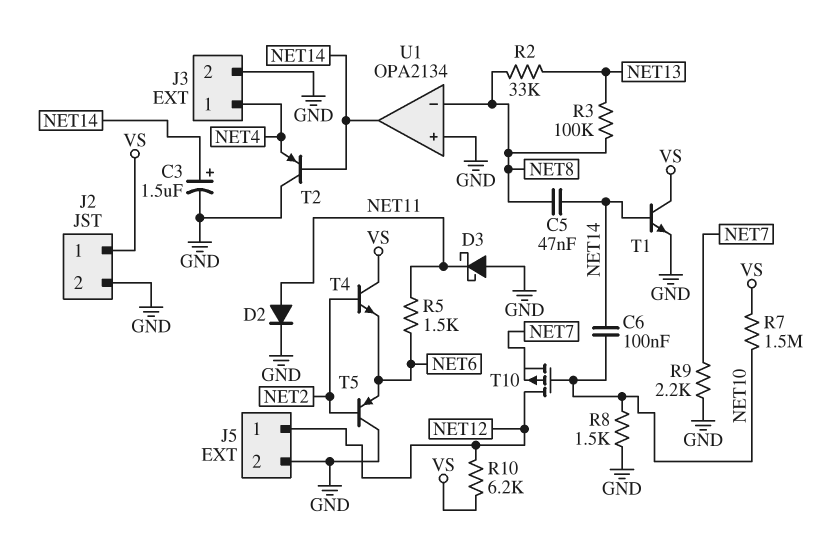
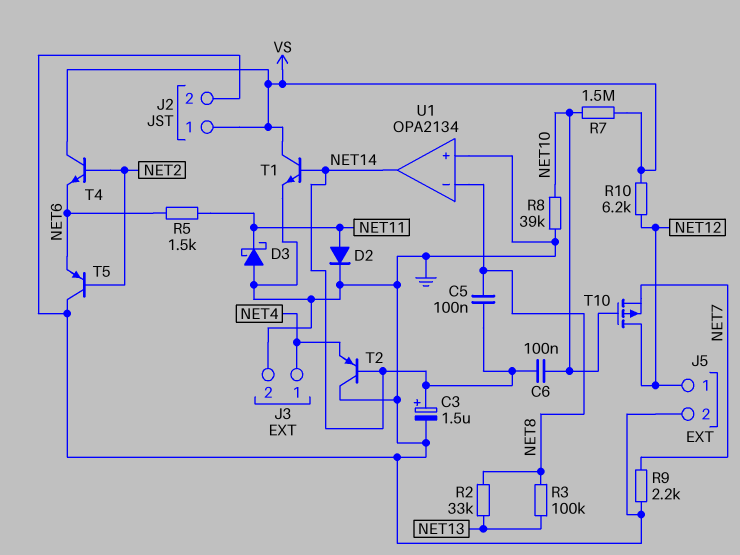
C5: 47nF (NET8, NET14) -> 100nF (NET8, NET14)
R8: 1.5k (GND, NET10) -> 39k (GND, NET10)

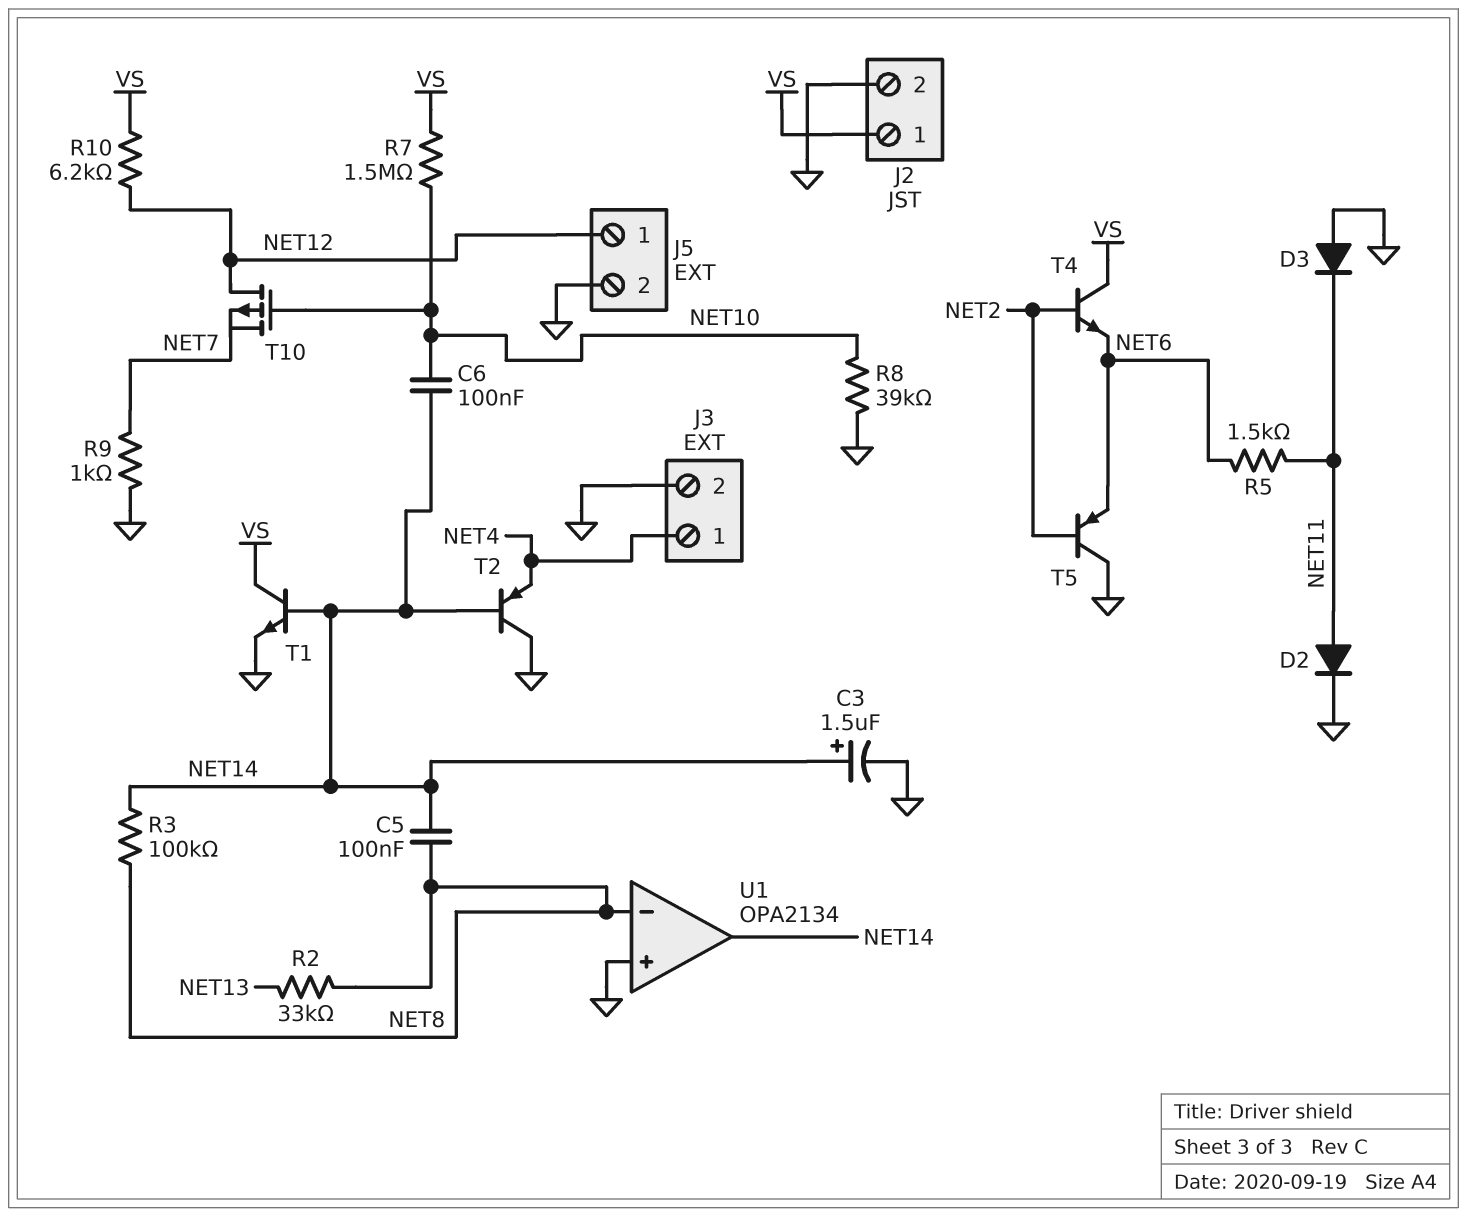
D3: schottky (A GND, K NET11) -> diode (A GND, K NET11)
R3: 100k (NET8, NET13) -> 100k (NET8, NET14)
R9: 2.2k (GND, NET7) -> 1k (GND, NET7)

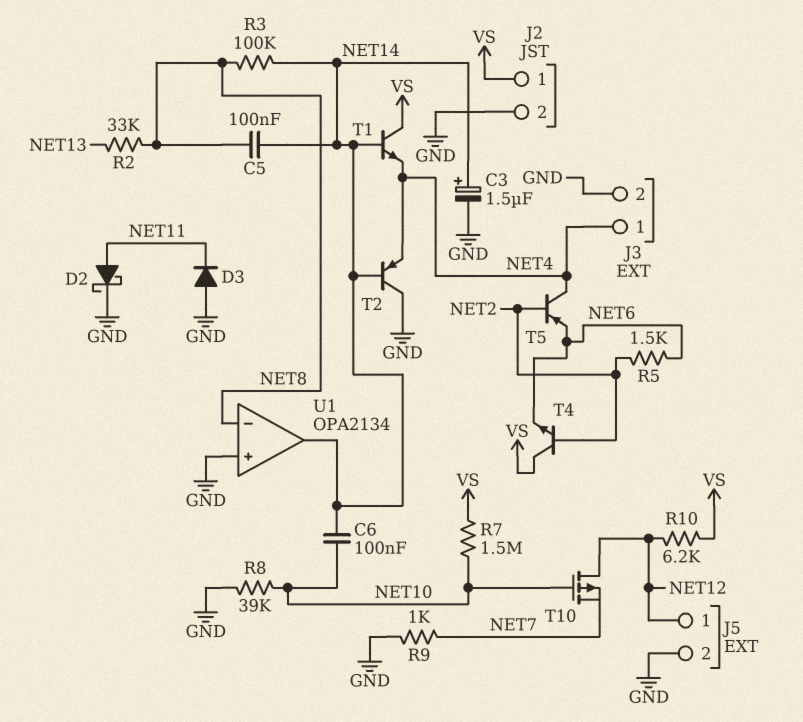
D2: diode (A NET11, K GND) -> schottky (A NET11, K GND)
R5: 1.5k (NET6, NET11) -> 1.5k (NET2, NET6)
T1: NPN (B NET14, C VS, E GND) -> NPN (B NET14, C VS, E NET4)
T5: PNP (B NET2, C GND, E NET6) -> PNP (B NET2, C NET4, E NET6)

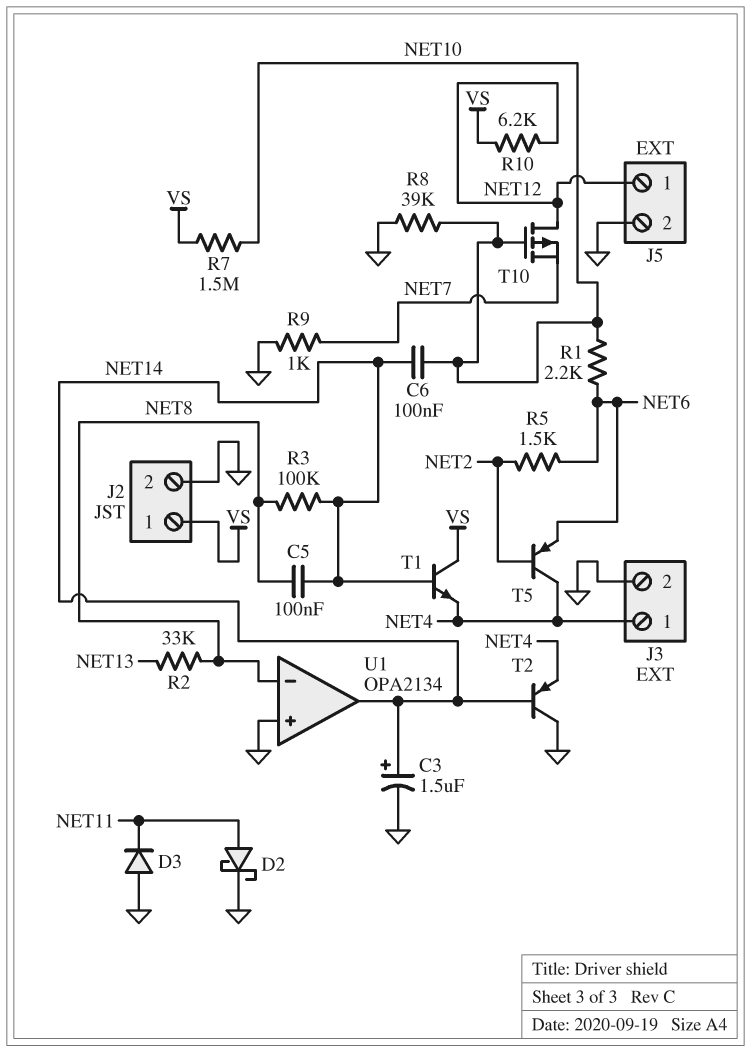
R1: none -> 2.2k (NET6, NET10)
T4: NPN (B NET2, C VS, E NET6) -> none

